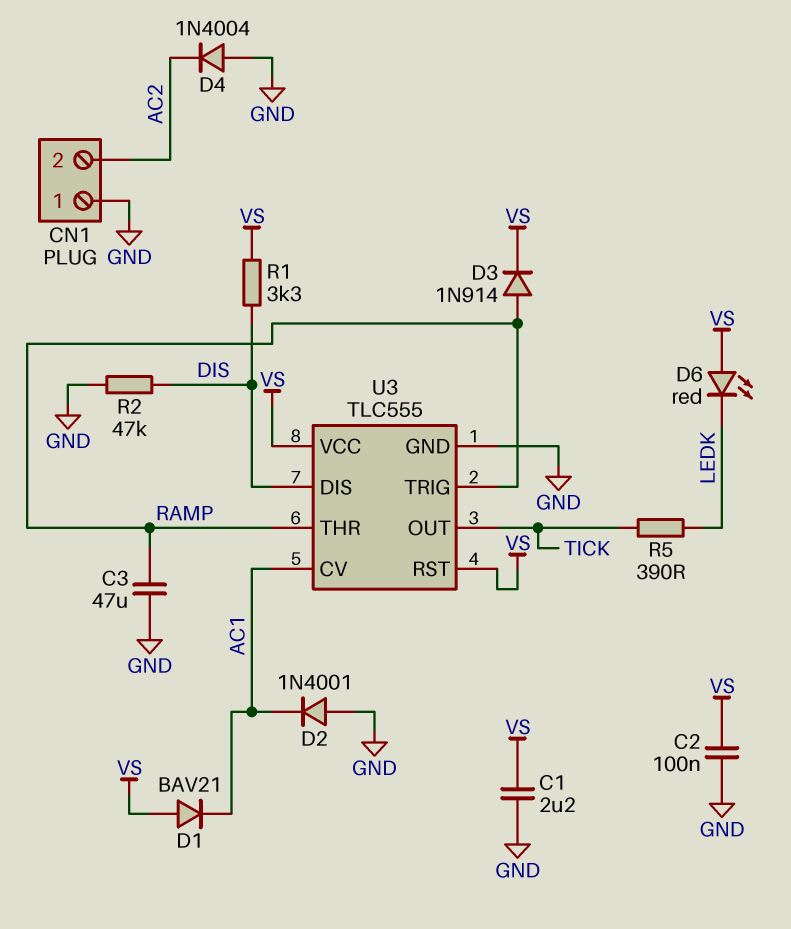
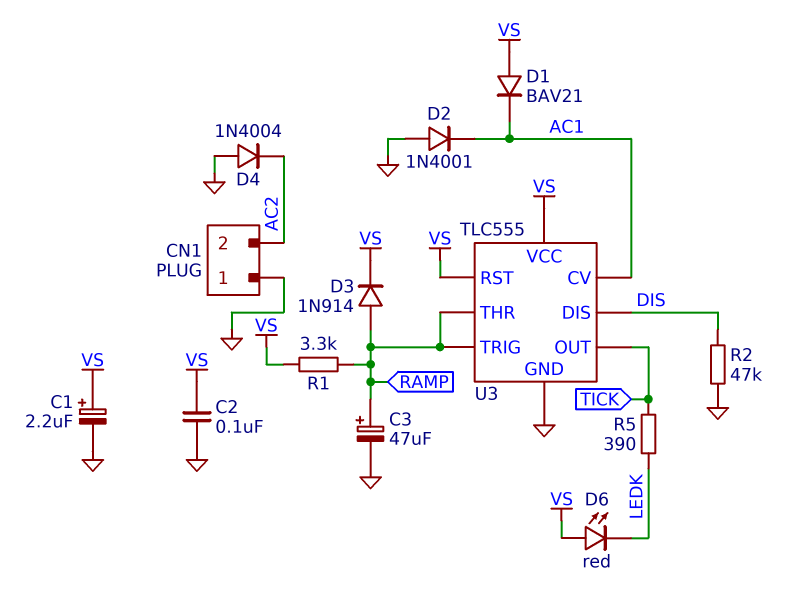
C1: 2.2uF (GND, VS) -> 2.2uF (plus VS, minus GND)
C3: 47uF (GND, RAMP) -> 47uF (plus RAMP, minus GND)
R1: 3.3k (DIS, VS) -> 3.3k (RAMP, VS)

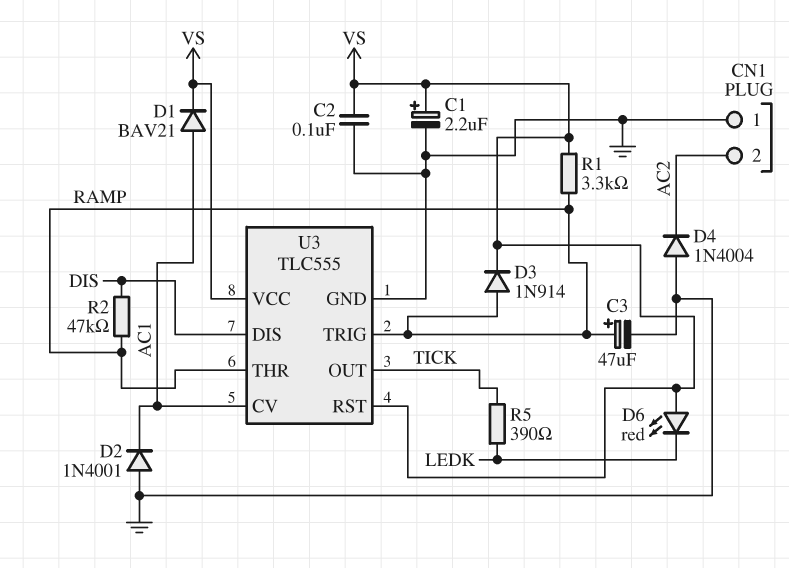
D1: diode BAV21 (A VS, K AC1) -> diode BAV21 (A AC1, K VS)
R2: 47k (DIS, GND) -> 47k (DIS, RAMP)

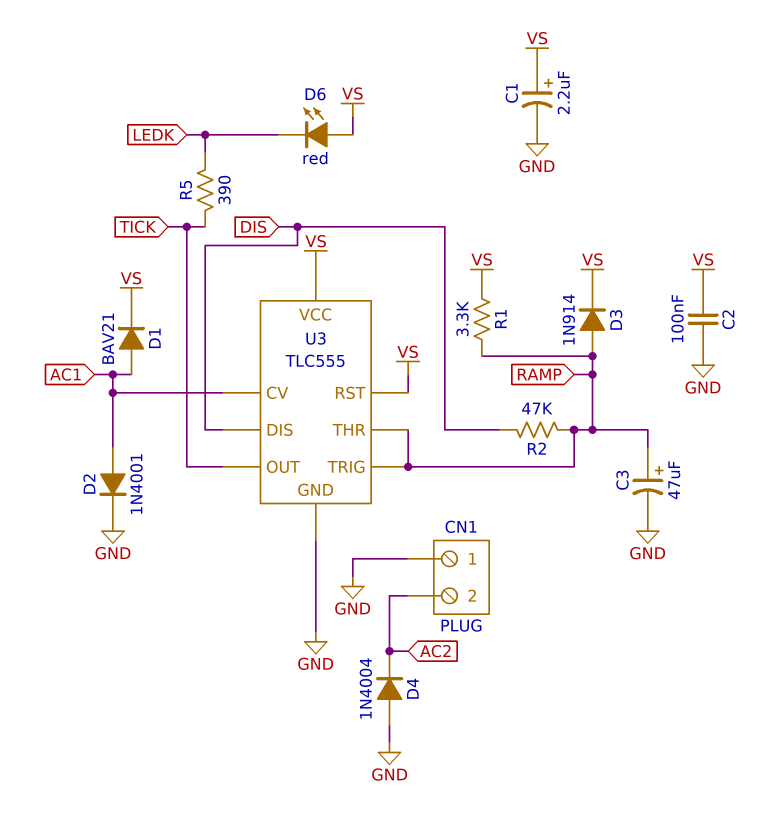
D2: diode 1N4001 (A GND, K AC1) -> diode 1N4001 (A AC1, K GND)

